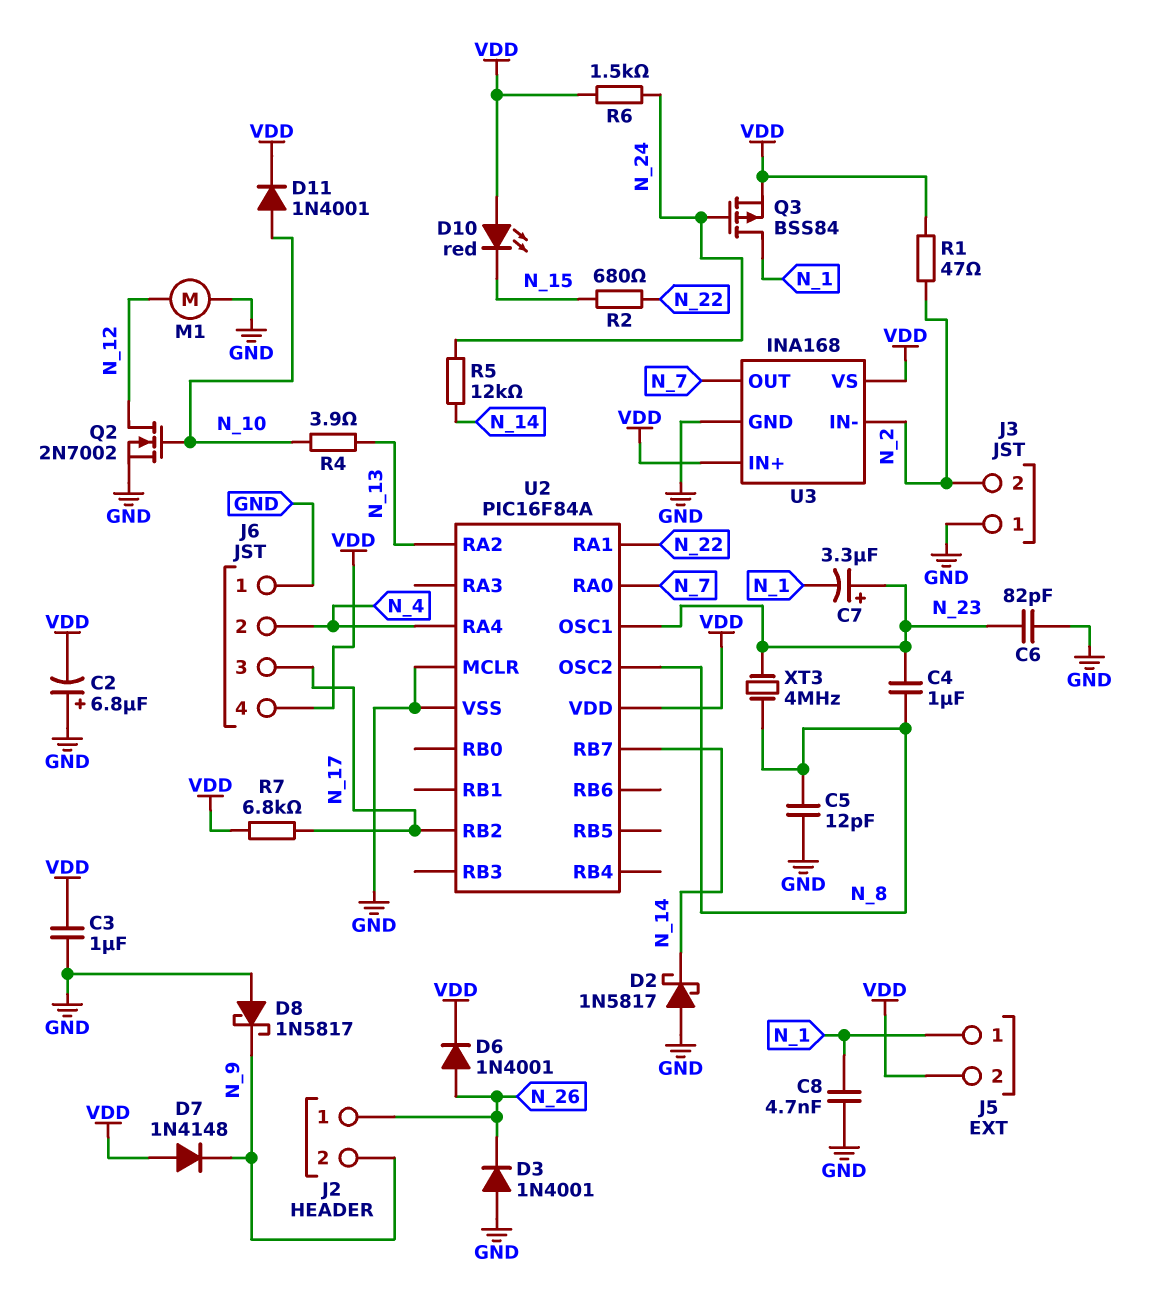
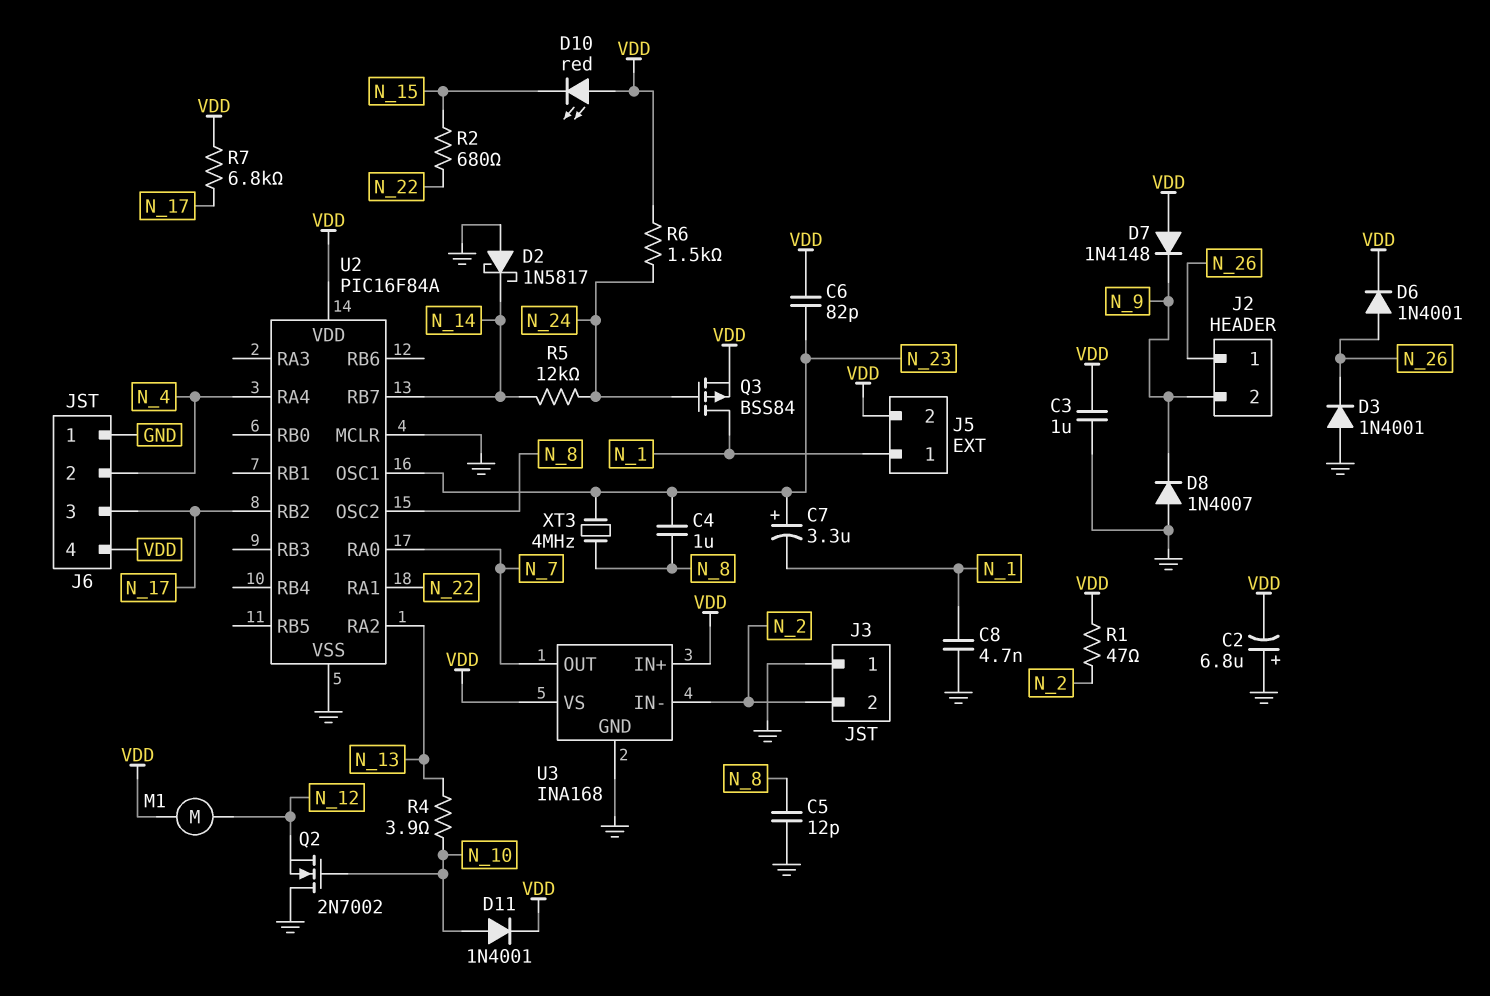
C6: 82pF (GND, N_23) -> 82pF (N_23, VDD)
D8: schottky 1N5817 (A GND, K N_9) -> diode 1N4007 (A GND, K N_9)
M1: motor (GND, N_12) -> motor (N_12, VDD)
Q2: NMOS 2N7002 (G N_10, D N_12, S GND) -> NMOS 2N7002 (G N_10, D GND, S N_12)

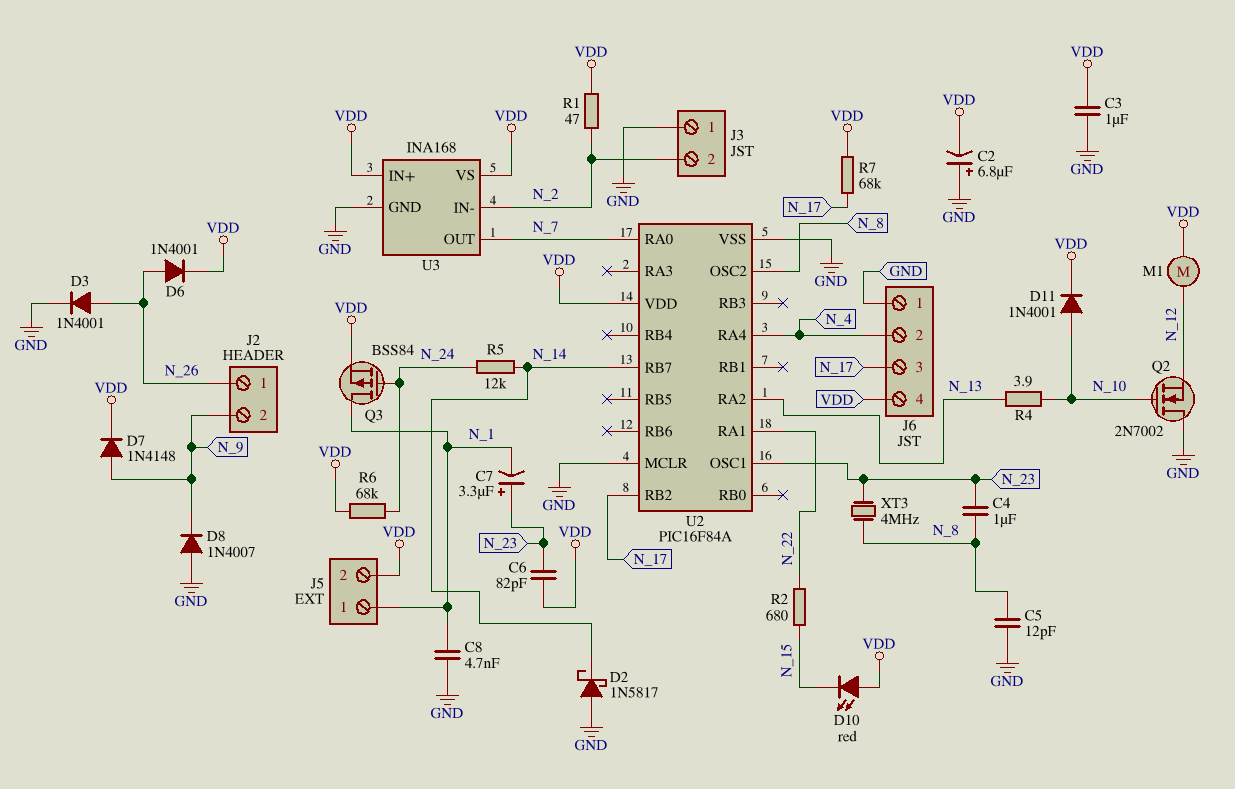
D3: diode 1N4001 (A GND, K N_26) -> diode 1N4001 (A N_26, K GND)
D7: diode 1N4148 (A VDD, K N_9) -> diode 1N4148 (A N_9, K VDD)
R6: 1.5k (N_24, VDD) -> 68k (N_24, VDD)
R7: 6.8k (N_17, VDD) -> 68k (N_17, VDD)

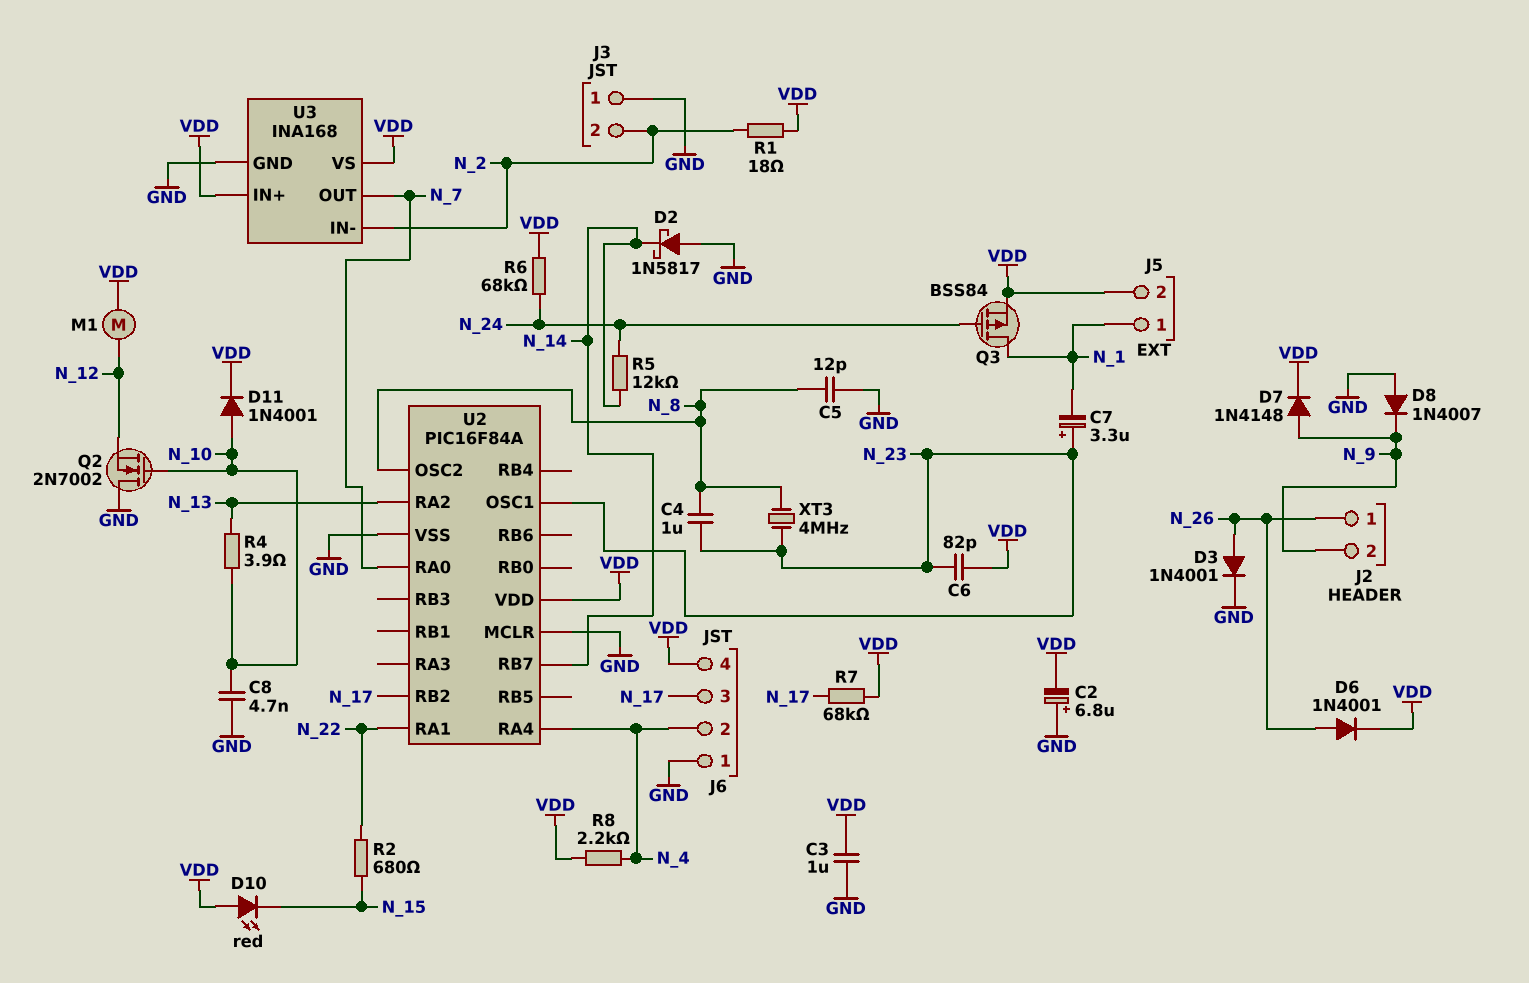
C8: 4.7nF (GND, N_1) -> 4.7nF (GND, N_10)
R1: 47 (N_2, VDD) -> 18 (N_2, VDD)
R8: none -> 2.2k (N_4, VDD)

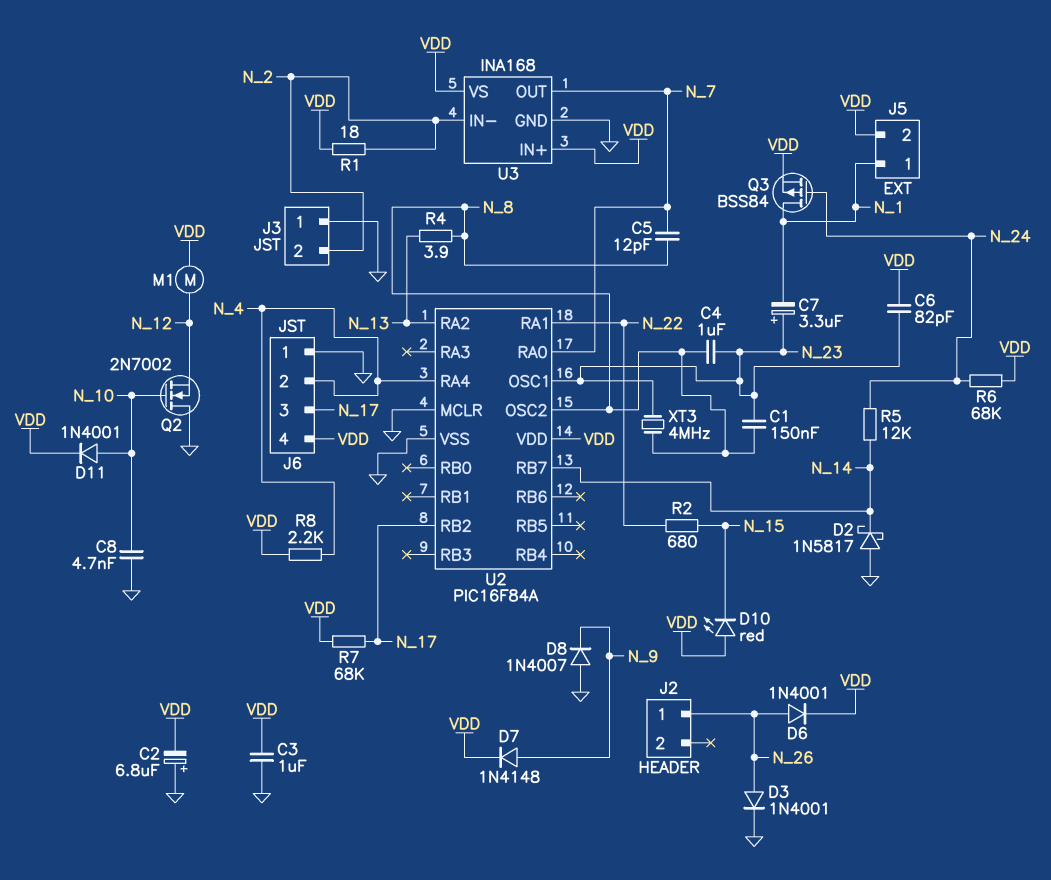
C1: none -> 150nF (N_8, N_23)
C5: 12pF (GND, N_8) -> 12pF (N_7, N_8)
J2 pin 2: N_9 -> none
R4: 3.9 (N_10, N_13) -> 3.9 (N_8, N_13)

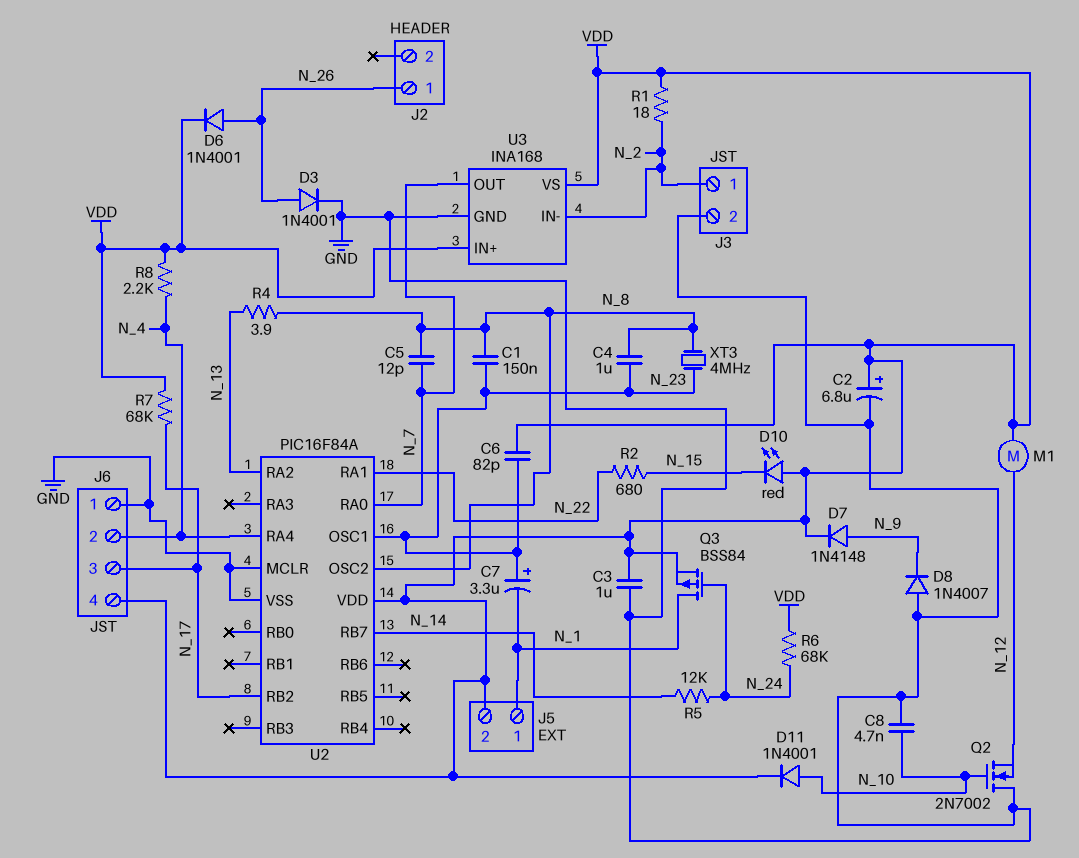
C2: 6.8uF (plus GND, minus VDD) -> 6.8uF (plus VDD, minus GND)
D2: schottky 1N5817 (A GND, K N_14) -> none
J3 pin 1: GND -> N_2
J3 pin 2: N_2 -> GND

